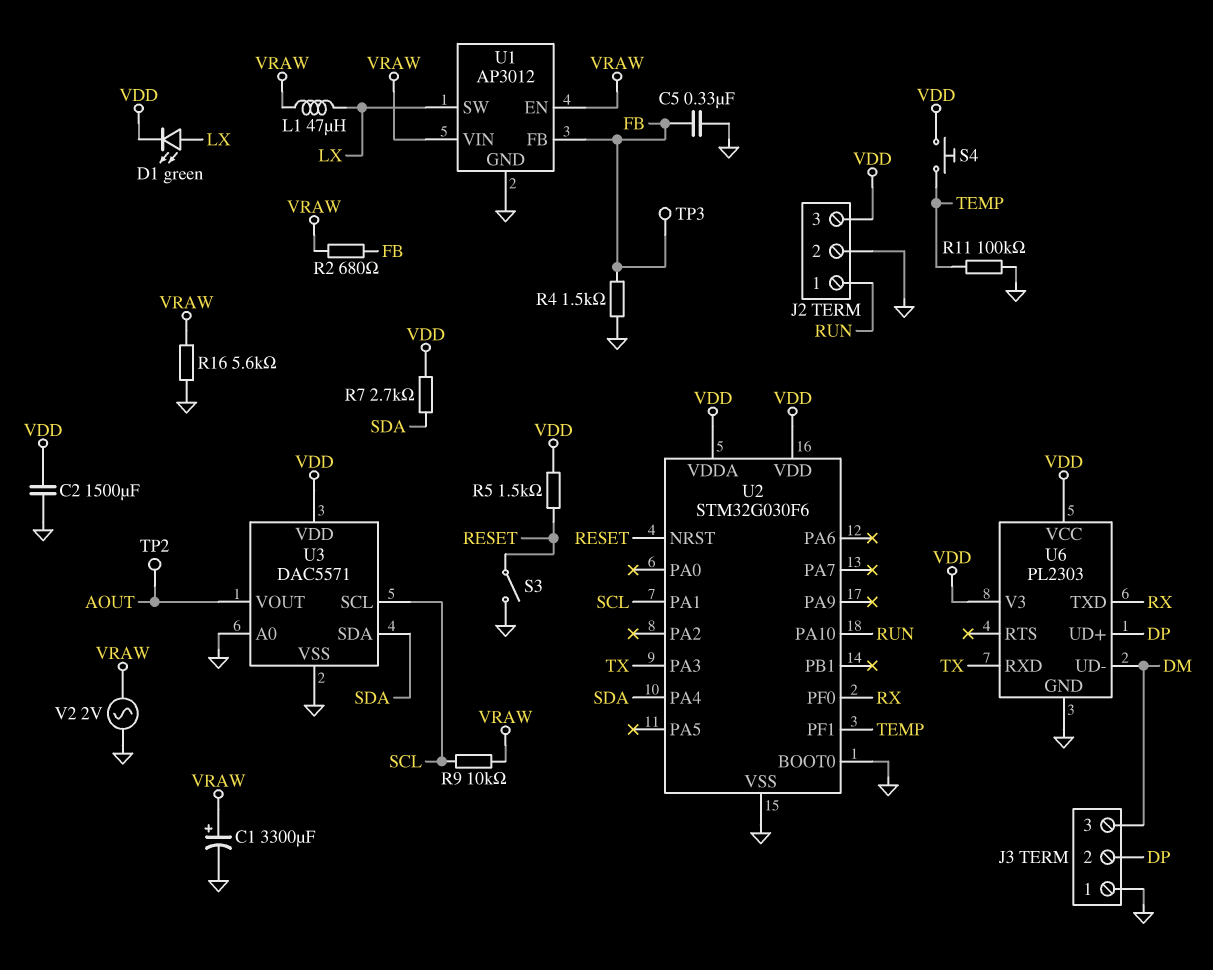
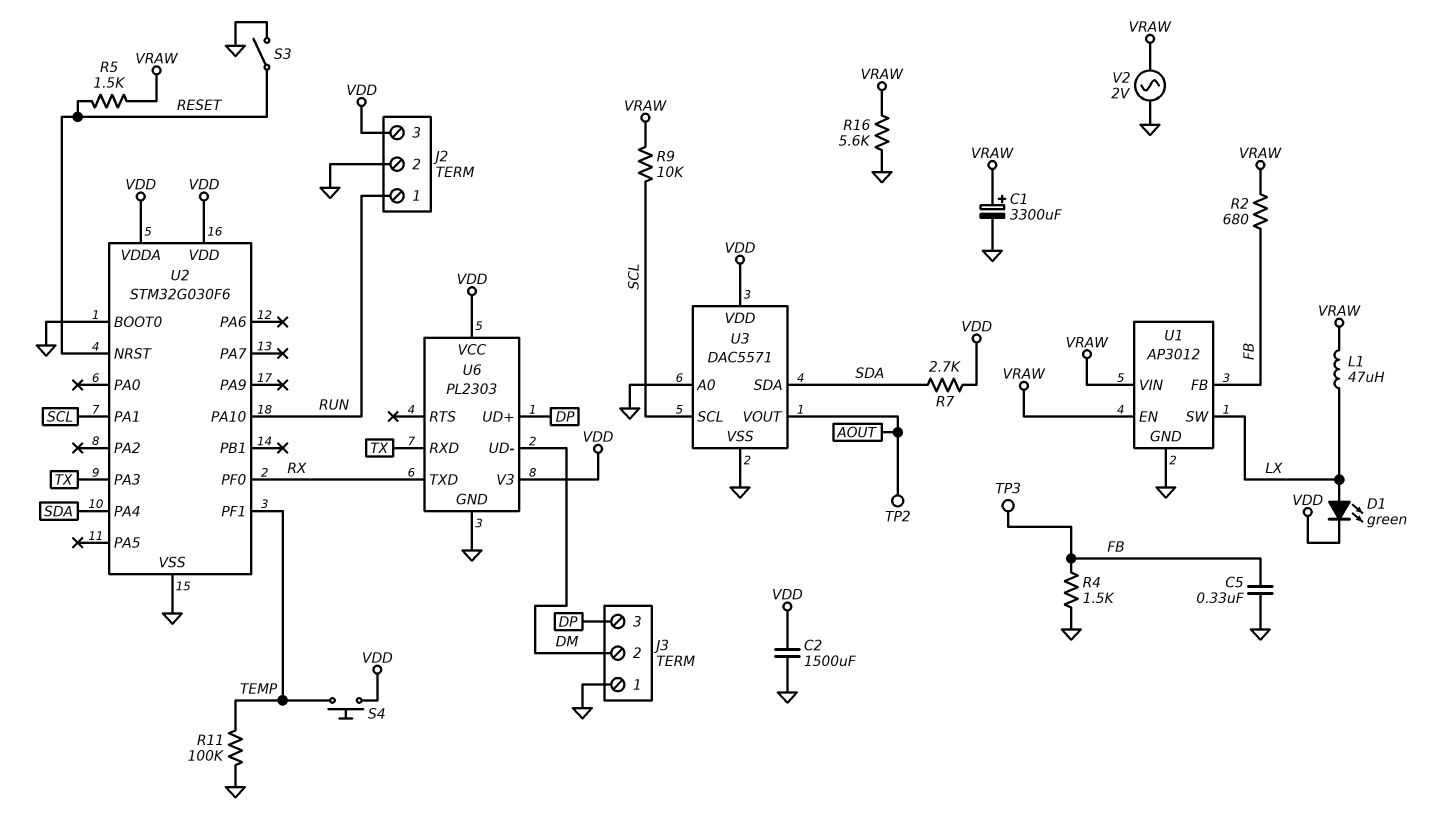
J3 pin 2: DP -> DM
J3 pin 3: DM -> DP
R5: 1.5k (RESET, VDD) -> 1.5k (RESET, VRAW)

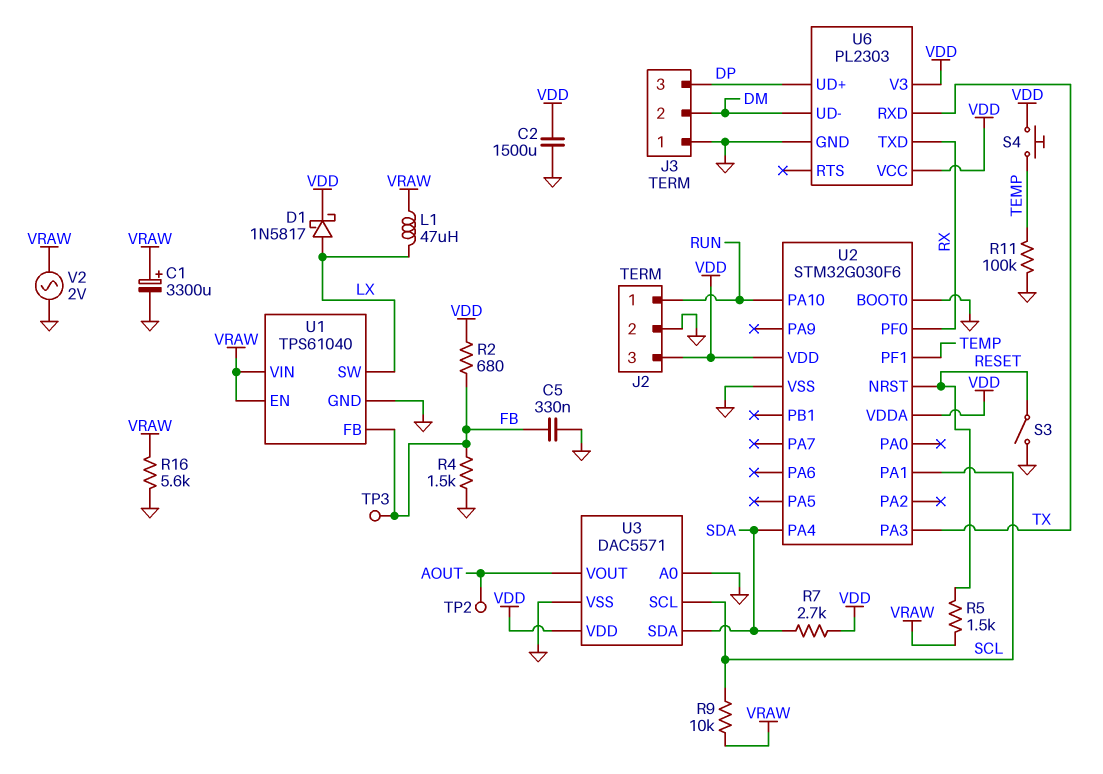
D1: LED green (A LX, K VDD) -> schottky 1N5817 (A LX, K VDD)
R2: 680 (FB, VRAW) -> 680 (FB, VDD)
U1: AP3012 -> TPS61040

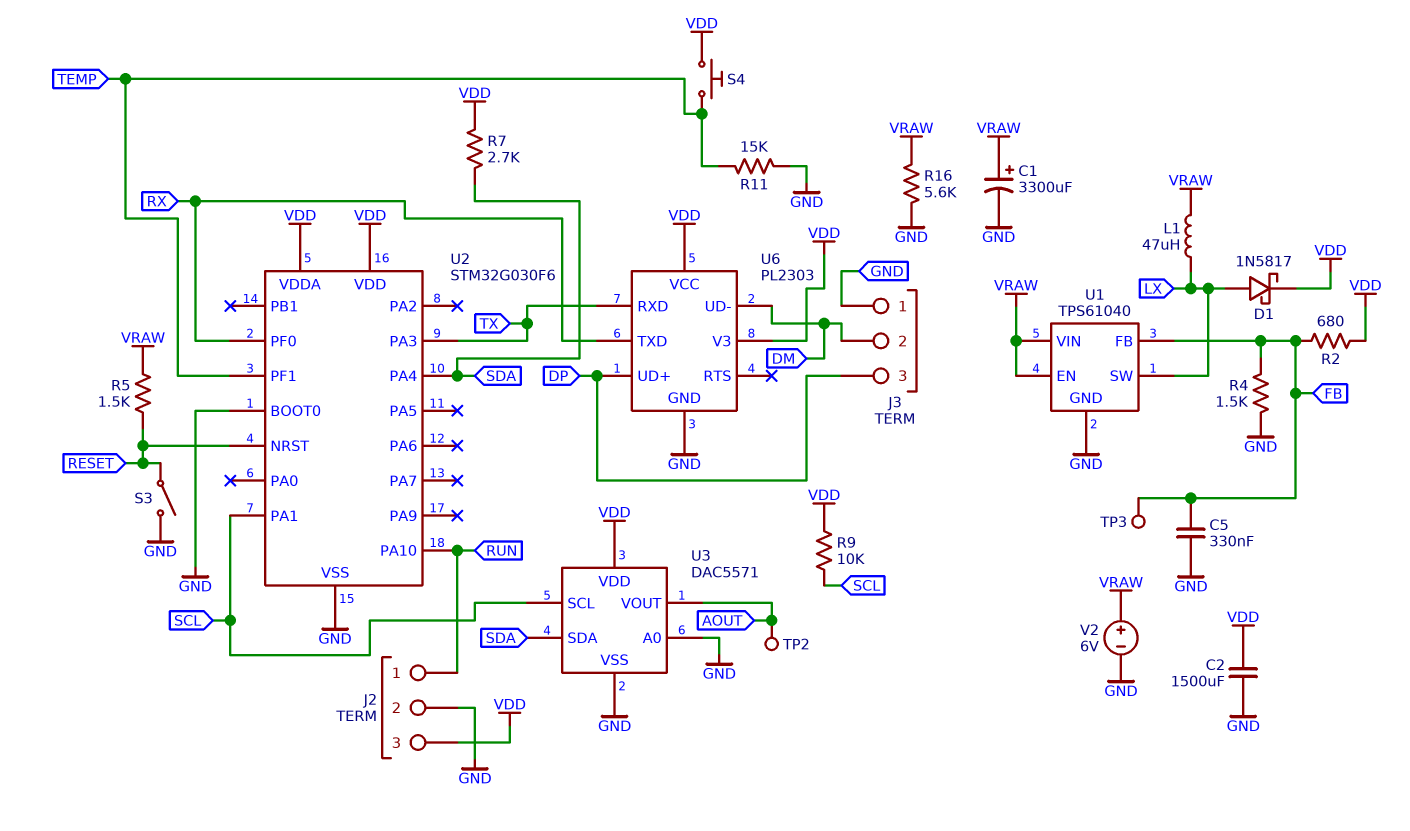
R9: 10k (SCL, VRAW) -> 10k (SCL, VDD)
R11: 100k (GND, TEMP) -> 15k (GND, TEMP)
V2: AC 2V (GND, VRAW) -> 6V (plus VRAW, minus GND)

